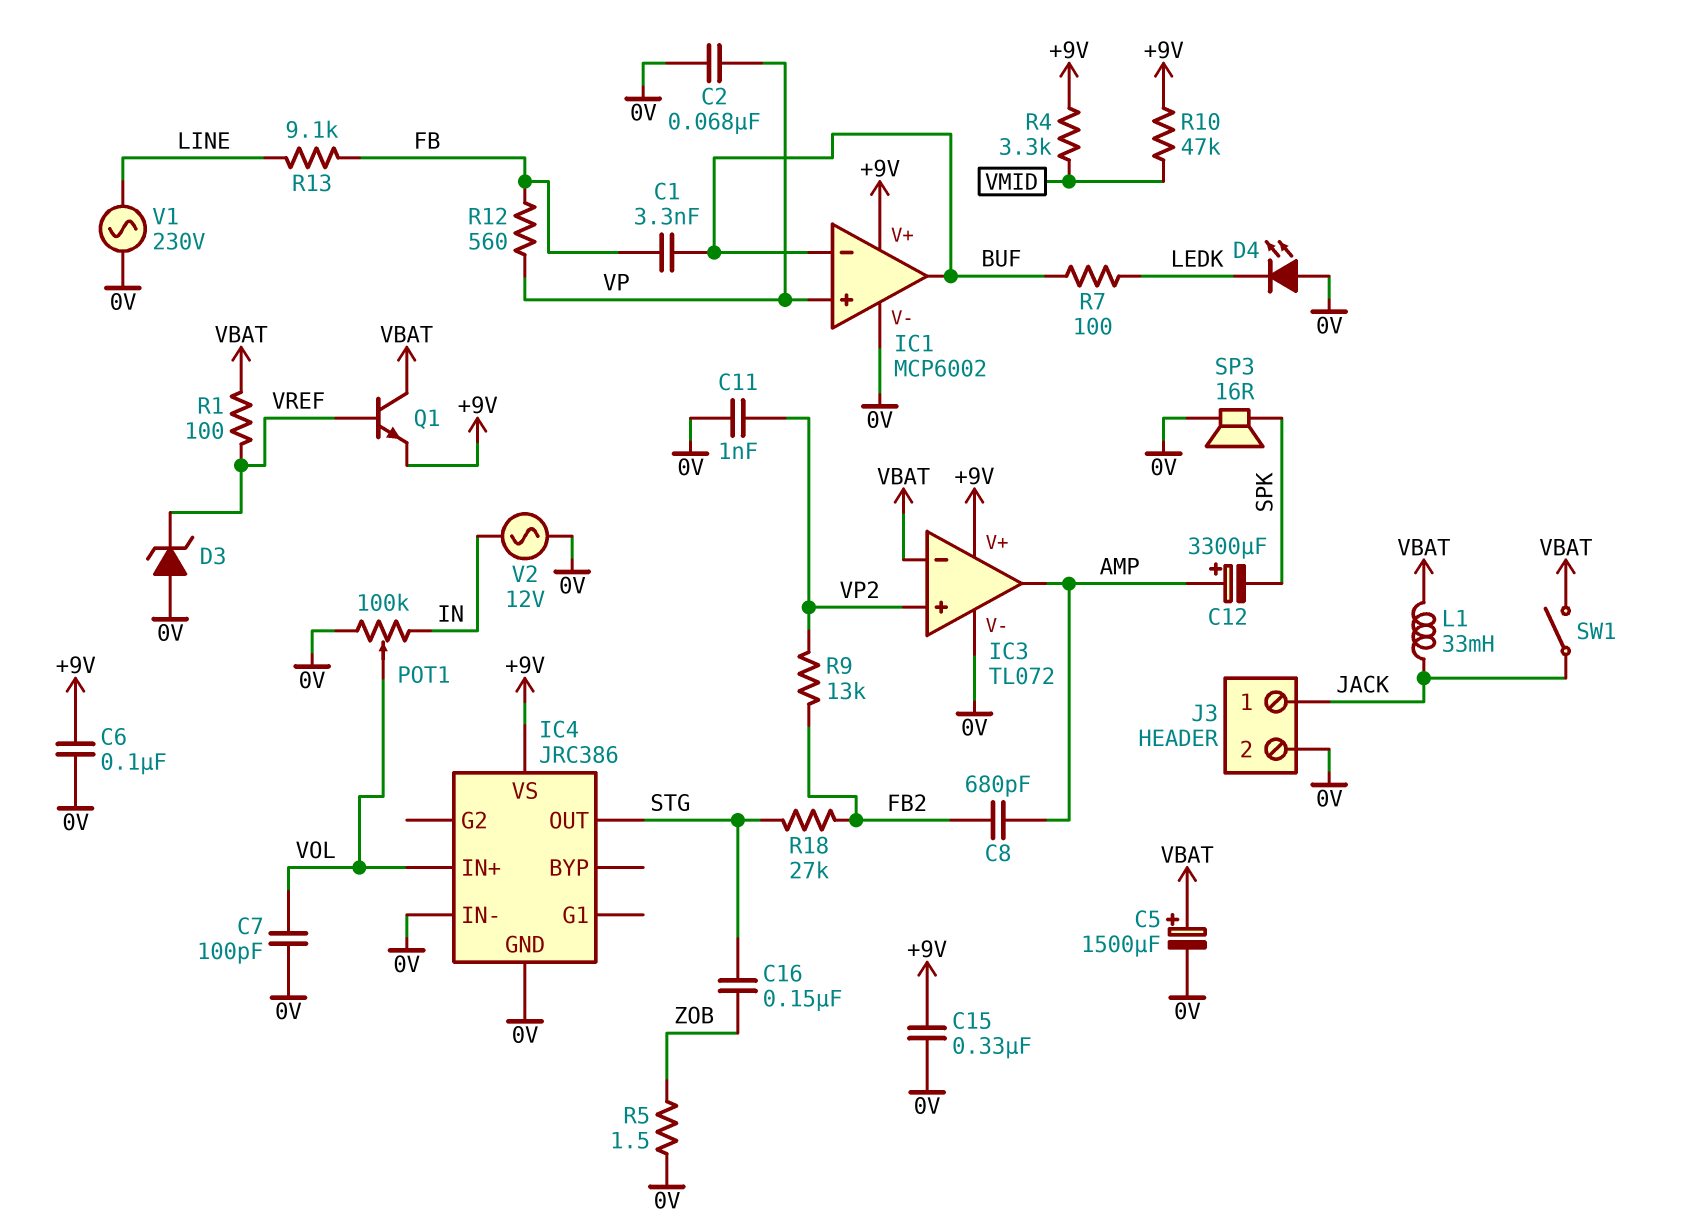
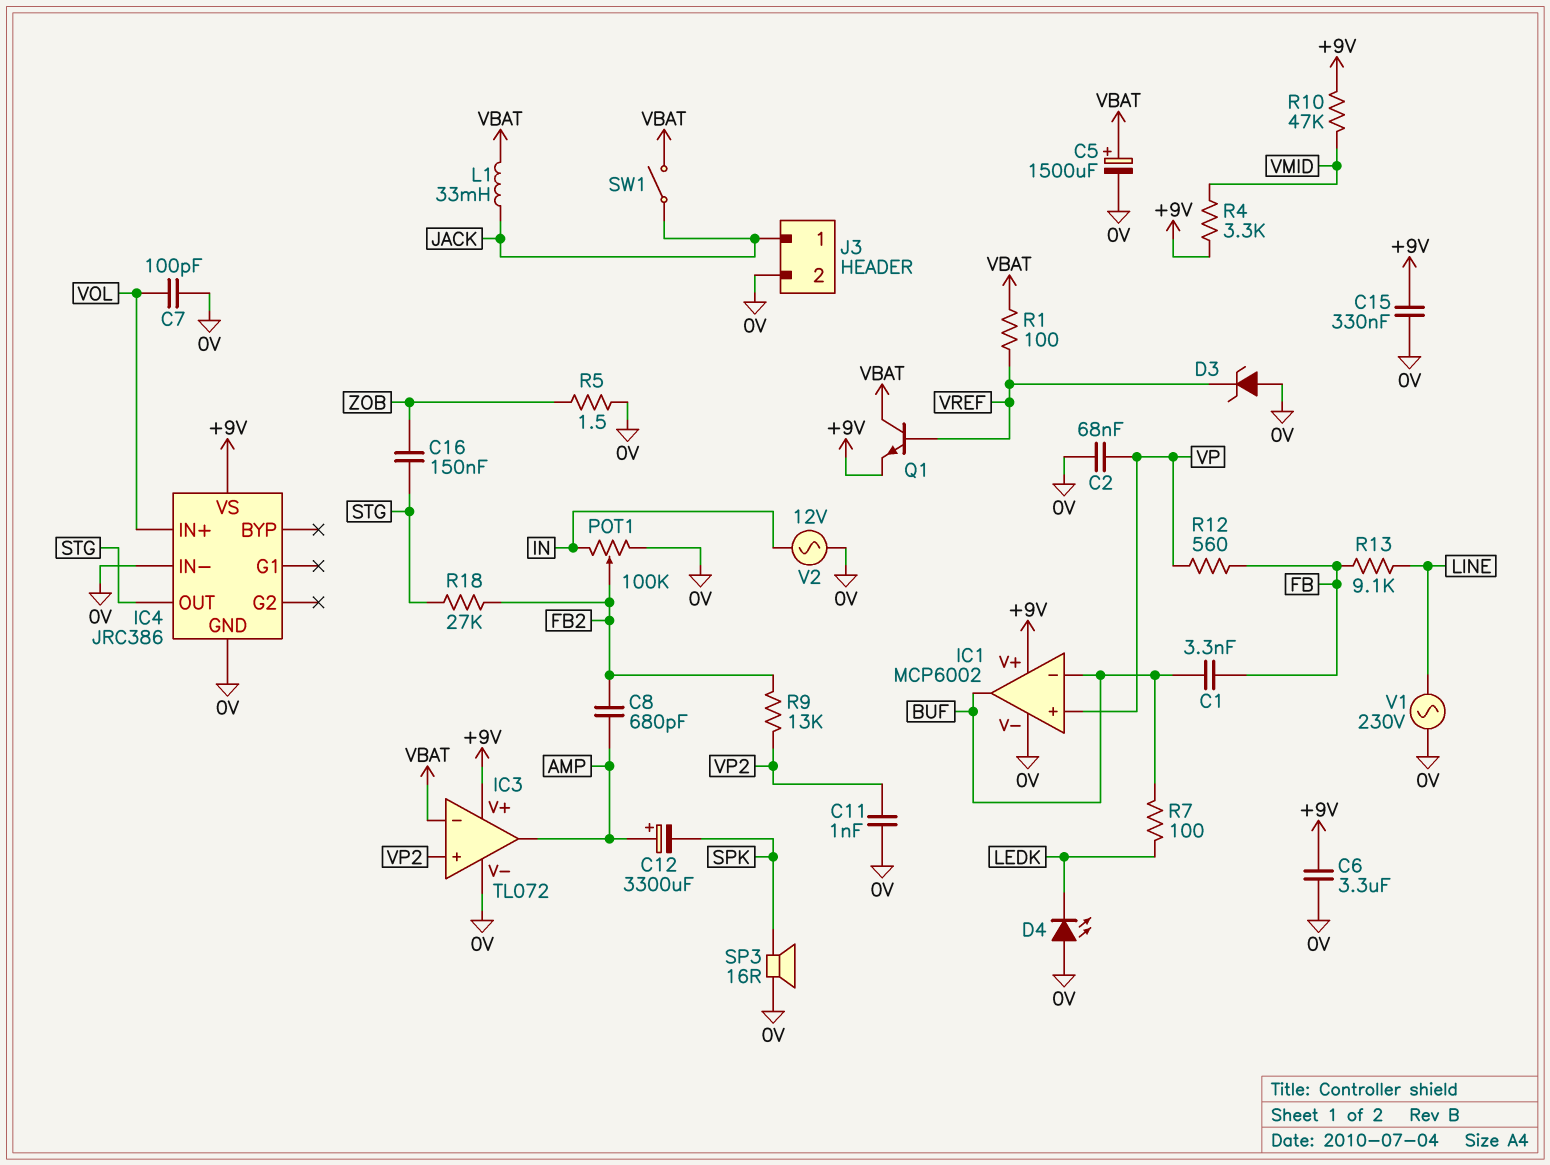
C6: 100nF (+9V, 0V) -> 3.3uF (+9V, 0V)
POT1: 100k (0V, IN, wiper VOL) -> 100k (0V, IN, wiper FB2)

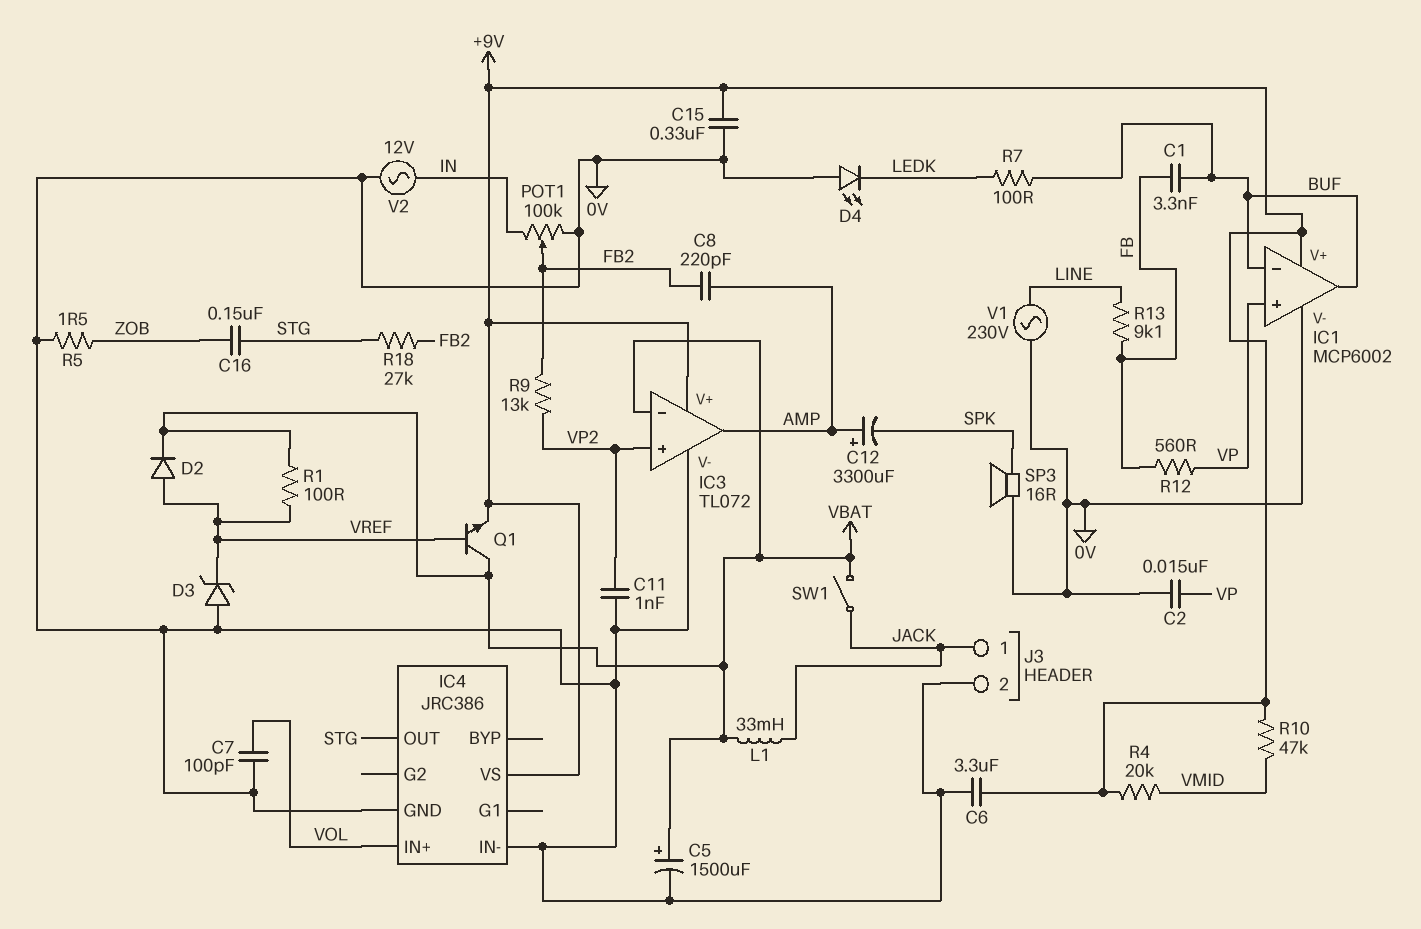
C2: 68nF (0V, VP) -> 15nF (0V, VP)
C8: 680pF (AMP, FB2) -> 220pF (AMP, FB2)
D2: none -> diode (A VREF, K VBAT)
R4: 3.3k (+9V, VMID) -> 20k (+9V, VMID)

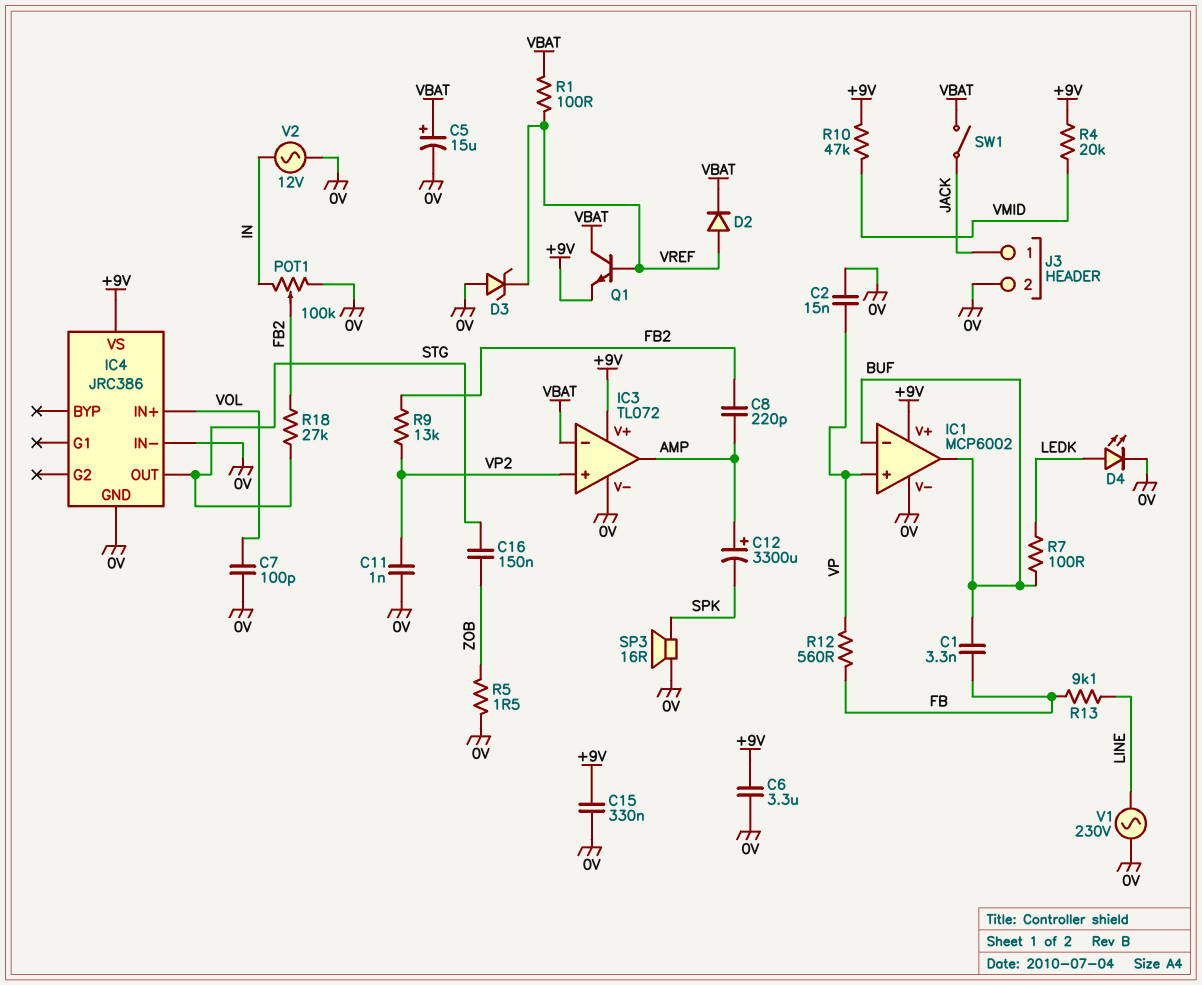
C5: 1500uF (plus VBAT, minus 0V) -> 15uF (plus VBAT, minus 0V)
D4: LED (A 0V, K LEDK) -> LED (A LEDK, K 0V)
L1: 33mH (JACK, VBAT) -> none

